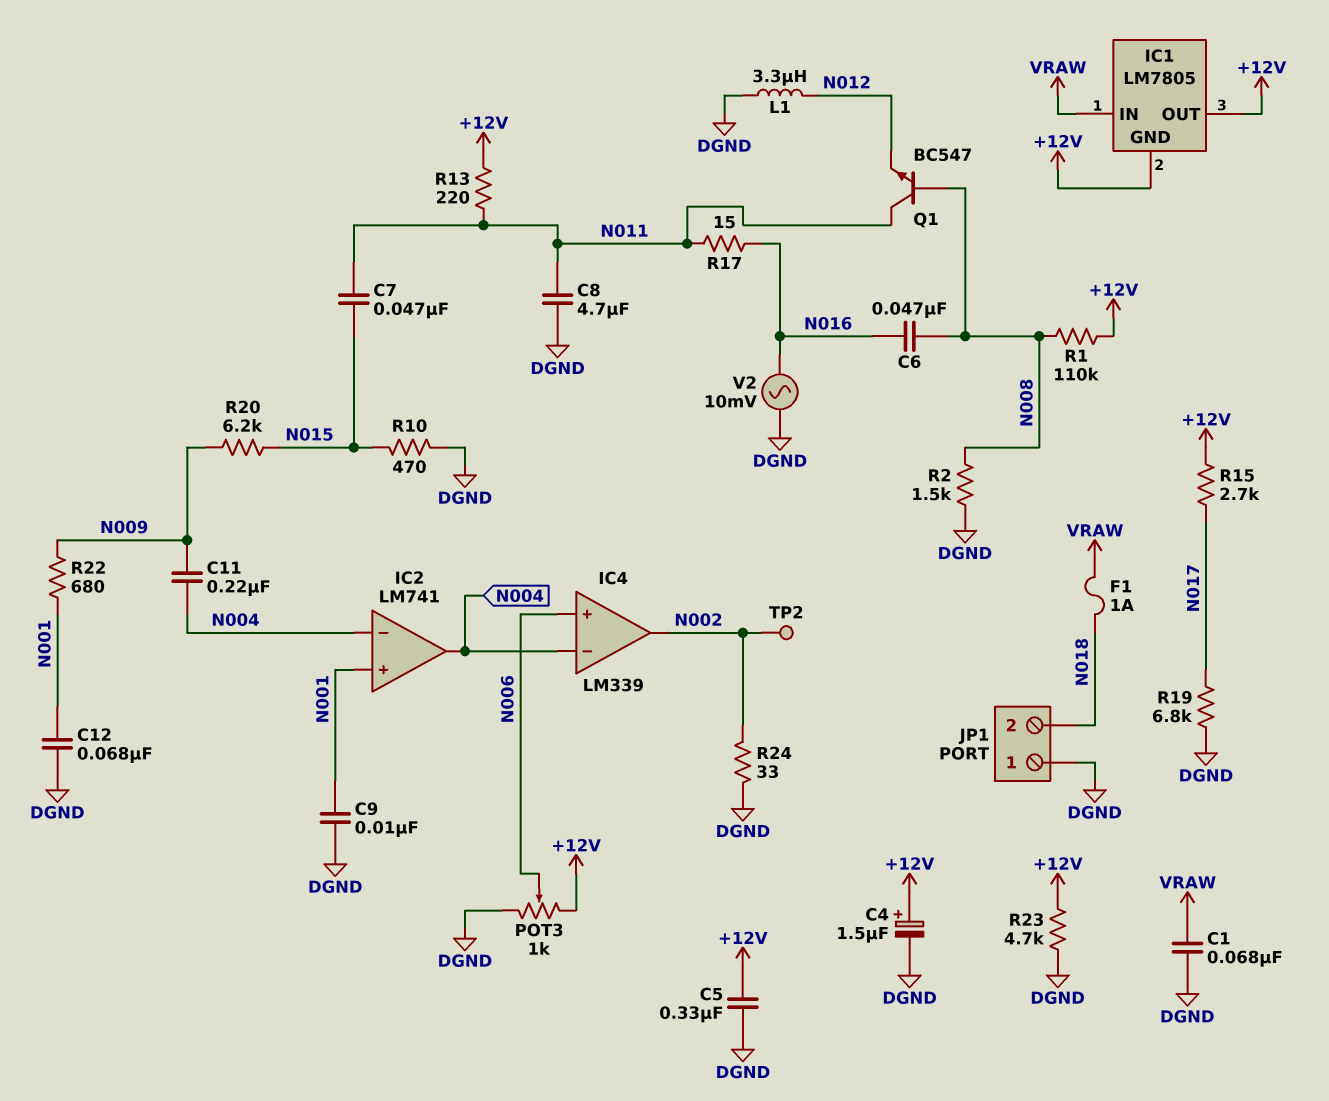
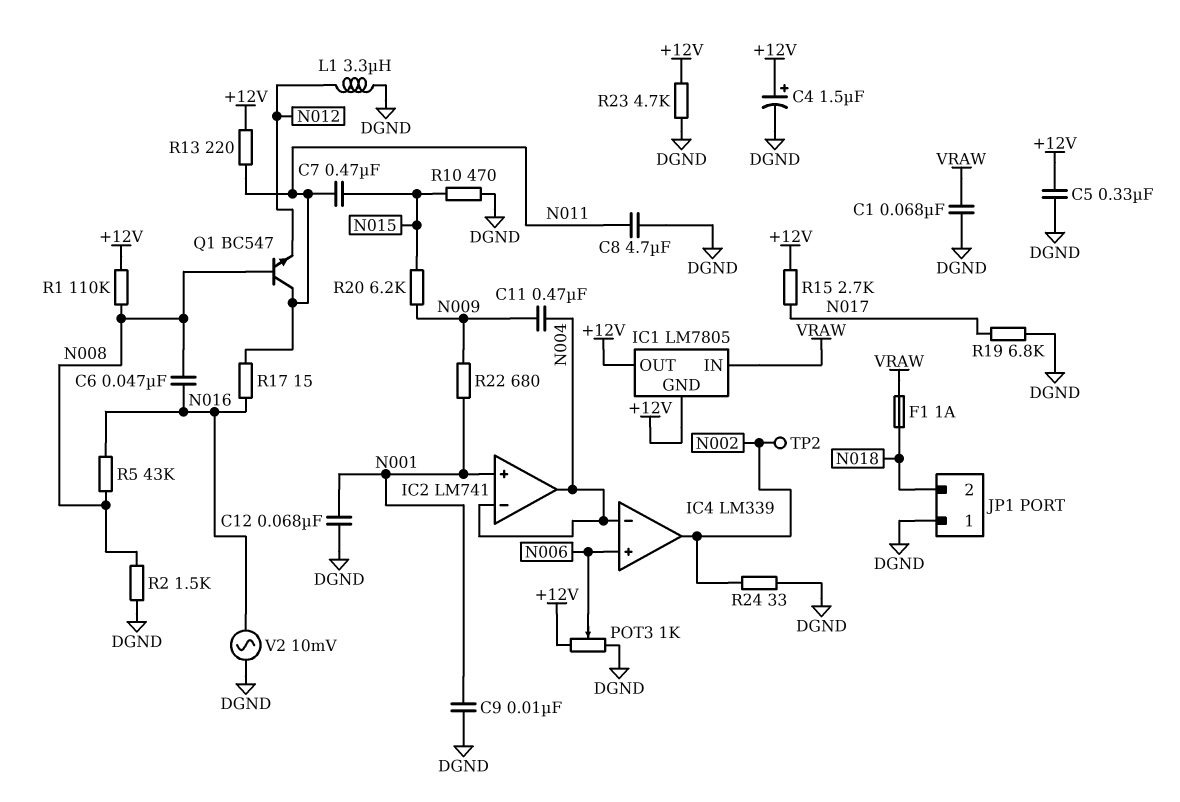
C7: 47nF (N011, N015) -> 470nF (N011, N015)
C11: 220nF (N004, N009) -> 470nF (N004, N009)
R5: none -> 43k (N008, N016)

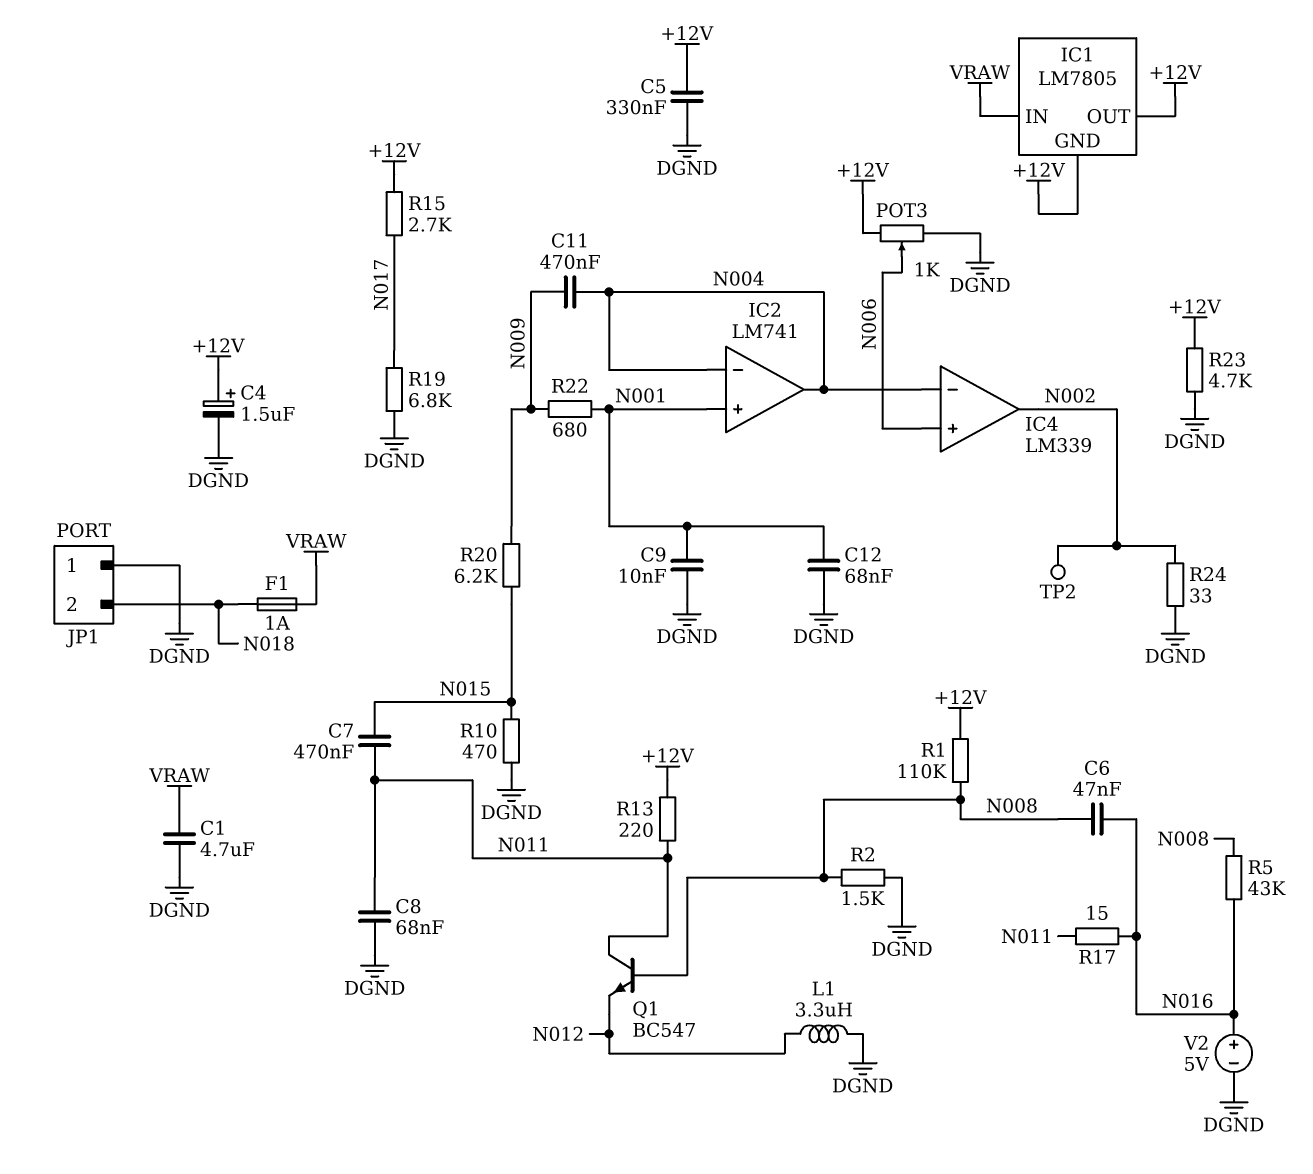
C1: 68nF (DGND, VRAW) -> 4.7uF (DGND, VRAW)
C8: 4.7uF (DGND, N011) -> 68nF (DGND, N011)
V2: AC 10mV (DGND, N016) -> 5V (plus N016, minus DGND)

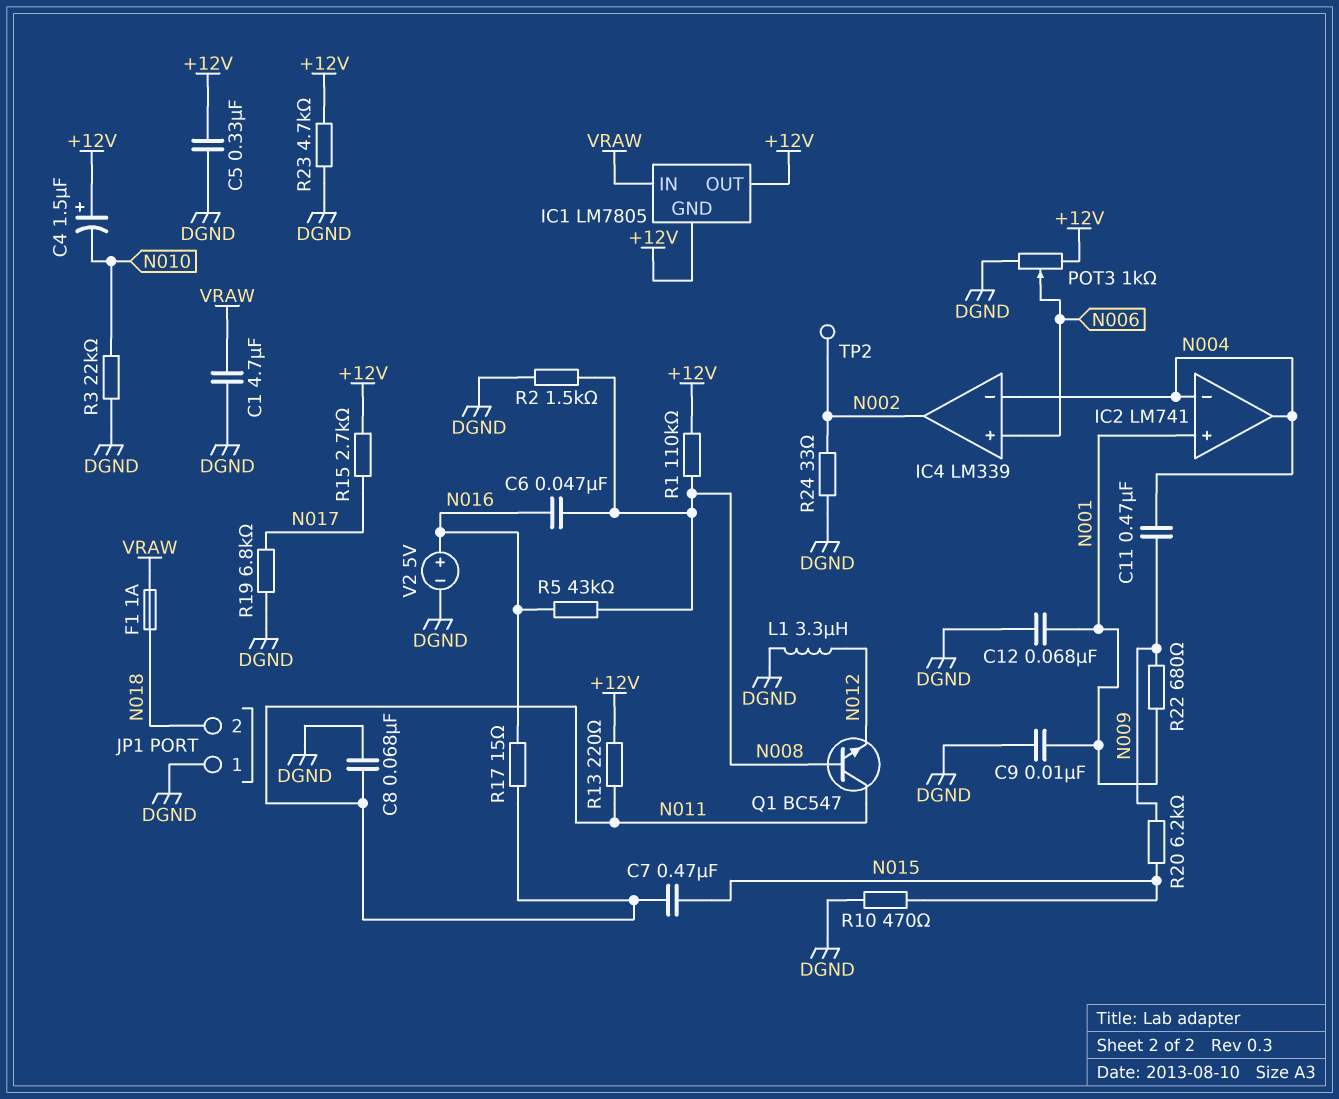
C4: 1.5uF (plus +12V, minus DGND) -> 1.5uF (plus +12V, minus N010)
R3: none -> 22k (DGND, N010)

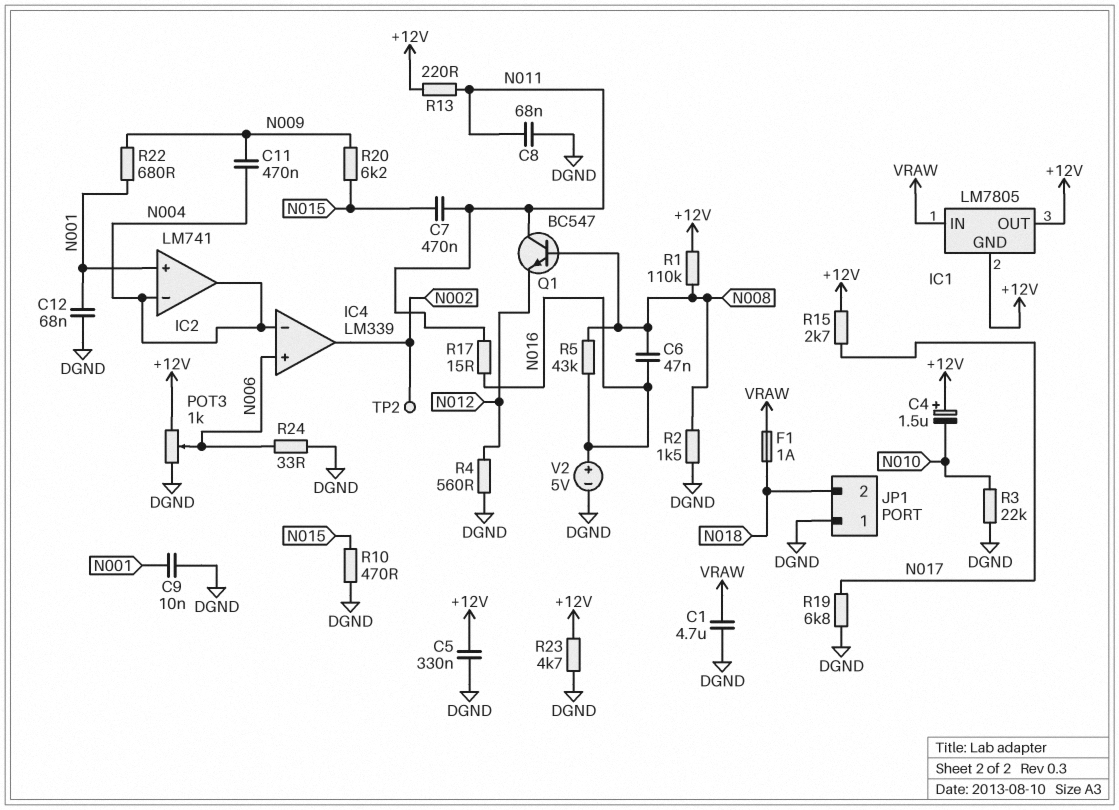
L1: 3.3uH (DGND, N012) -> none
R4: none -> 560 (DGND, N012)
R24: 33 (DGND, N002) -> 33 (DGND, N006)

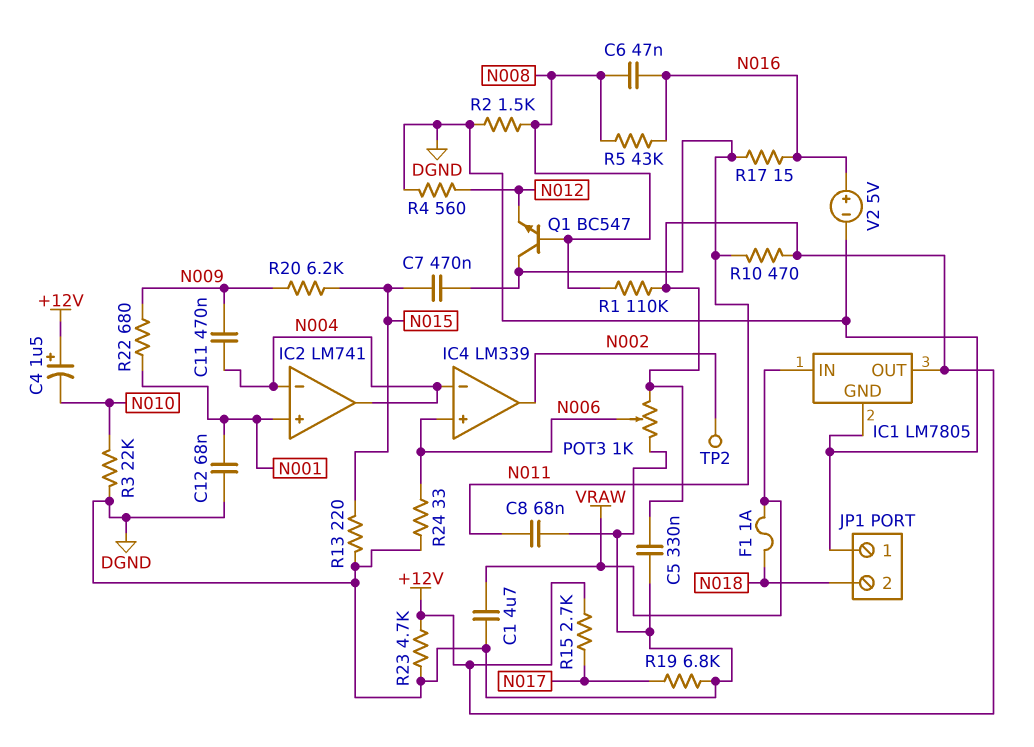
C9: 10nF (DGND, N001) -> none
IC1 pin GND: +12V -> DGND
R10: 470 (DGND, N015) -> 470 (+12V, N011)
R13: 220 (+12V, N011) -> 220 (DGND, N015)

